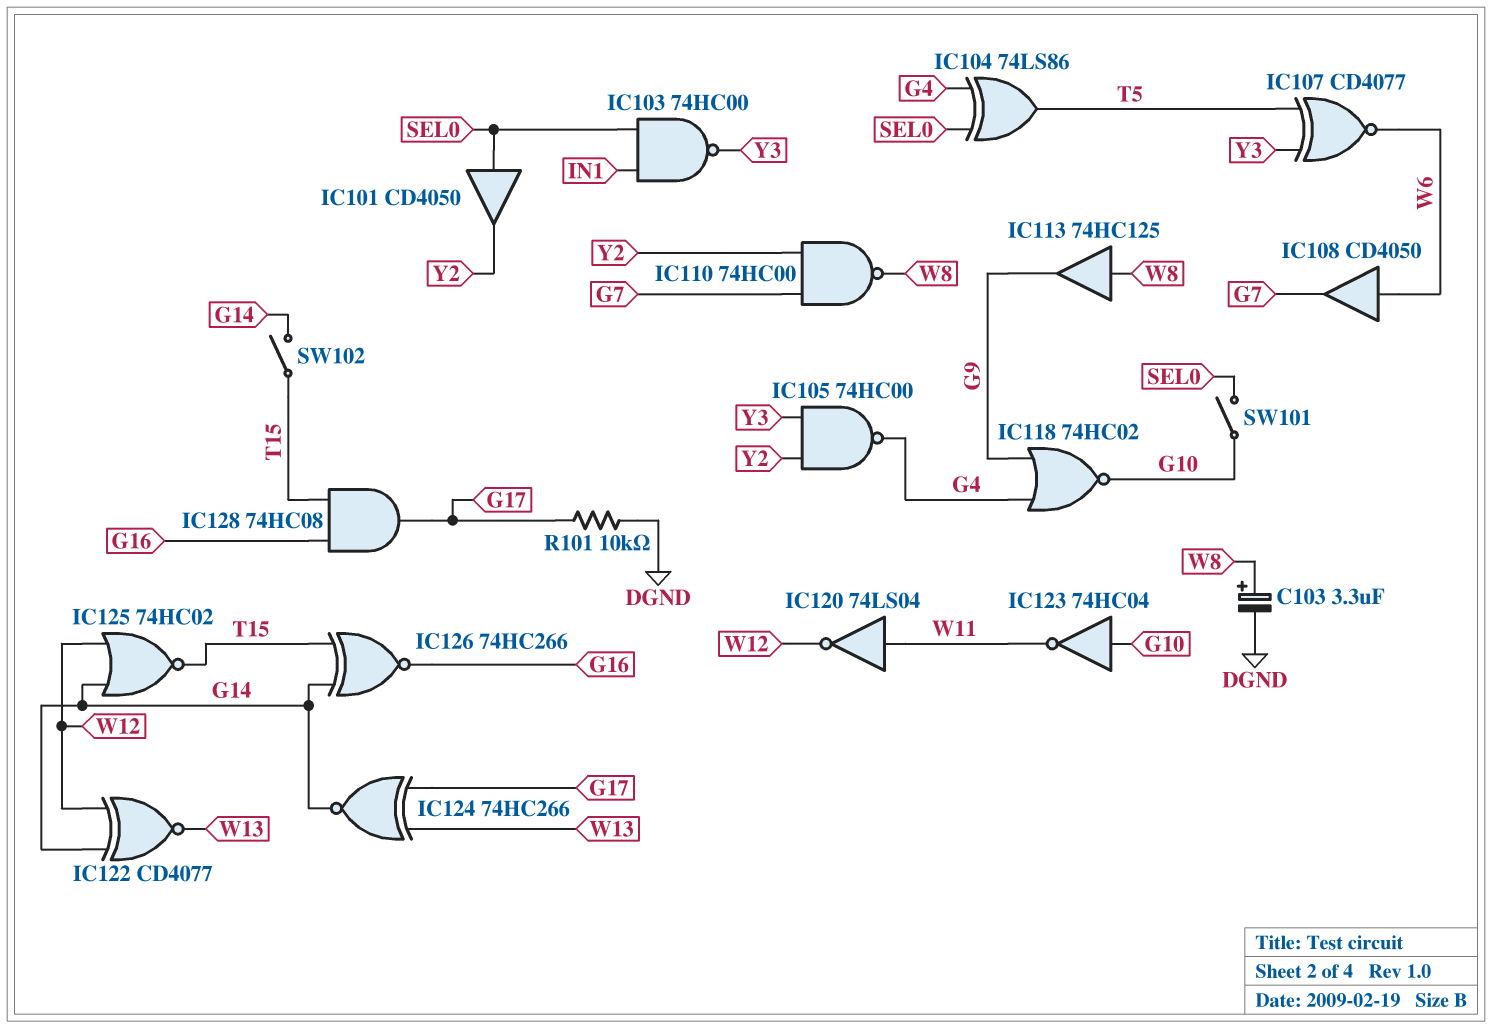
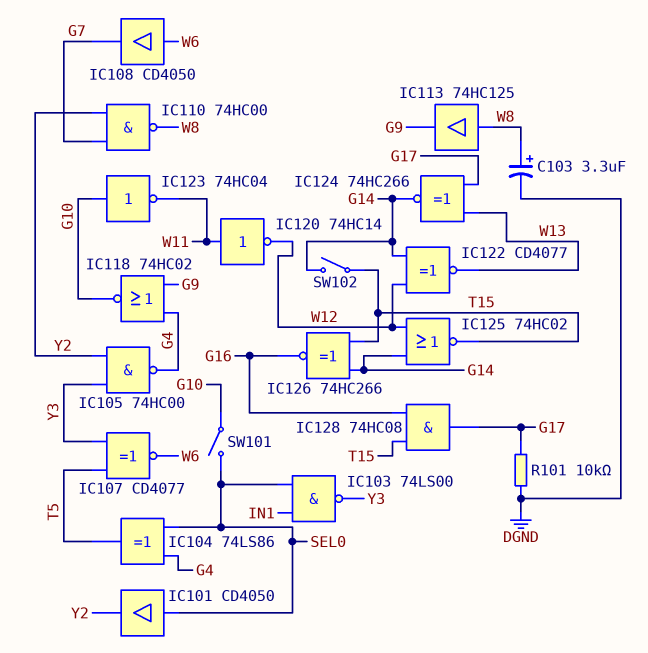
IC103: NAND 74HC00 (in IN1, in SEL0, out Y3) -> NAND 74LS00 (in IN1, in SEL0, out Y3)
IC120: NOT 74LS04 (in W11, out W12) -> NOT 74HC14 (in W11, out W12)

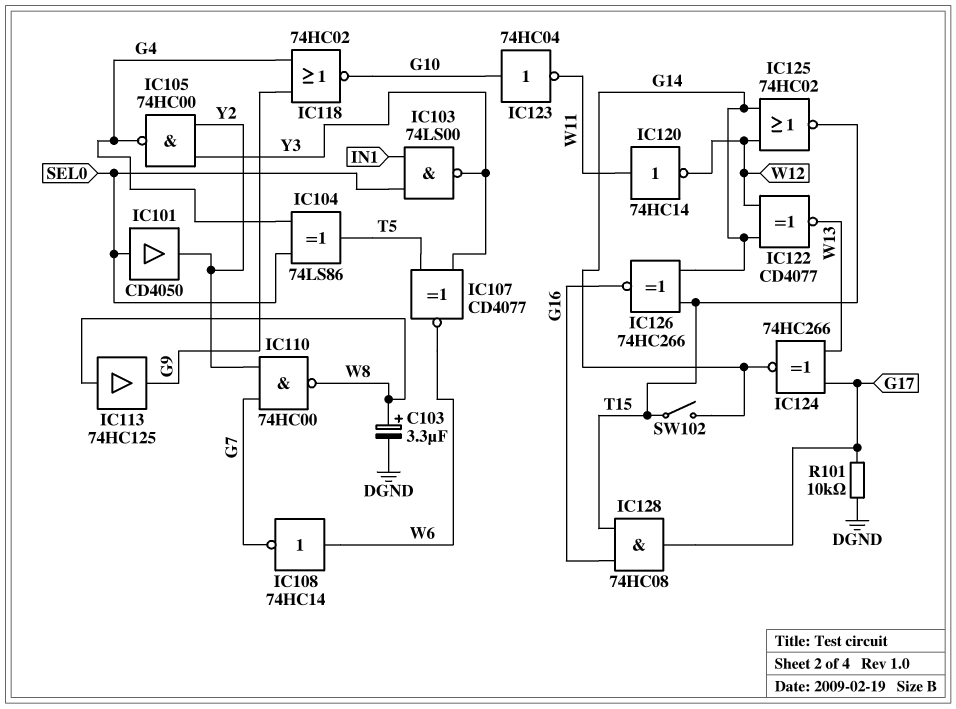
IC108: buffer CD4050 (in W6, out G7) -> NOT 74HC14 (in W6, out G7)
SW101: switch (G10, SEL0) -> none

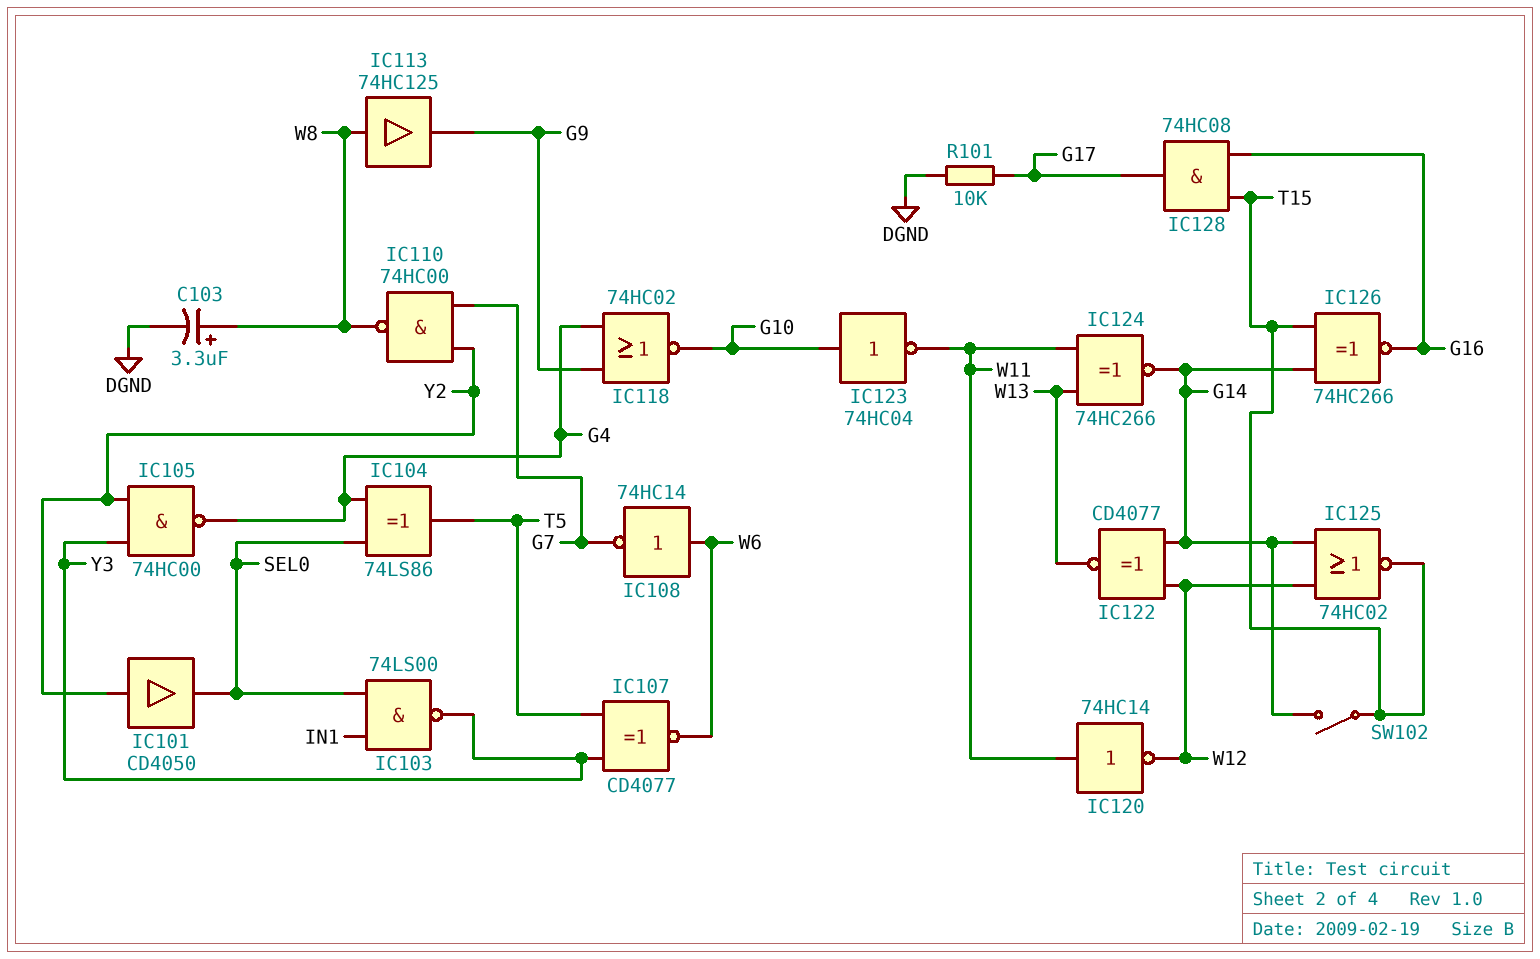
IC101: buffer CD4050 (in SEL0, out Y2) -> buffer CD4050 (in Y2, out SEL0)
IC124: XNOR 74HC266 (in G17, in W13, out G14) -> XNOR 74HC266 (in W11, in W13, out G14)

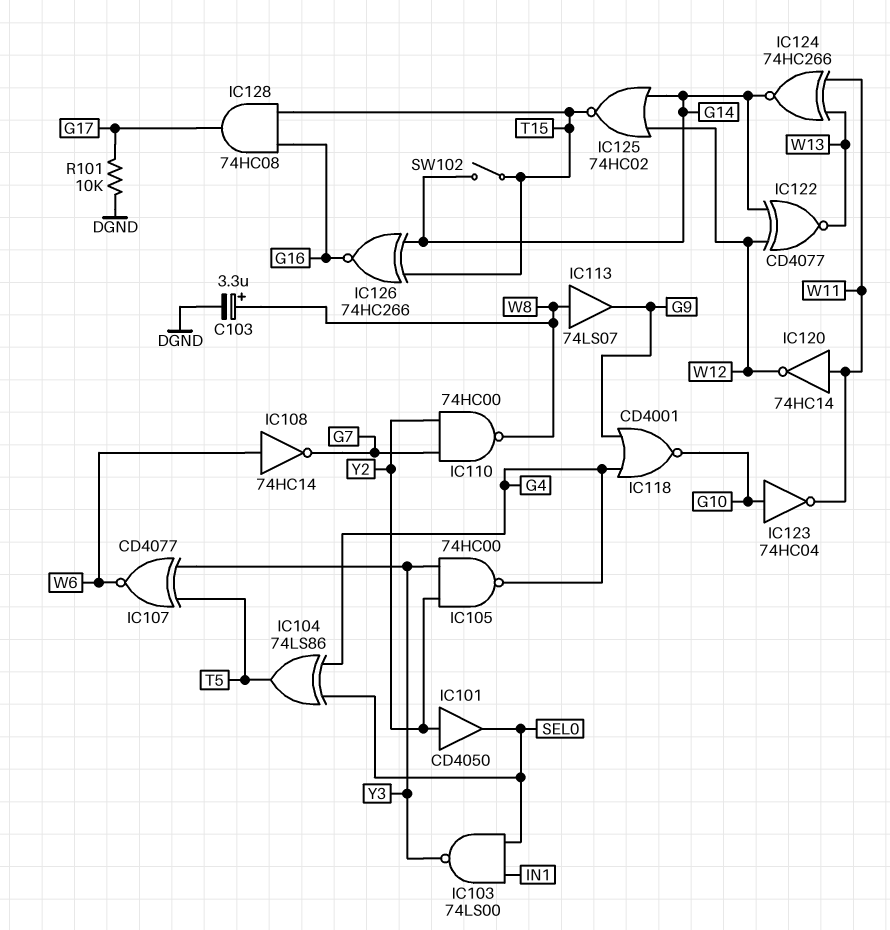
IC113: buffer 74HC125 (in W8, out G9) -> buffer 74LS07 (in W8, out G9)
IC118: NOR 74HC02 (in G4, in G9, out G10) -> NOR CD4001 (in G4, in G9, out G10)

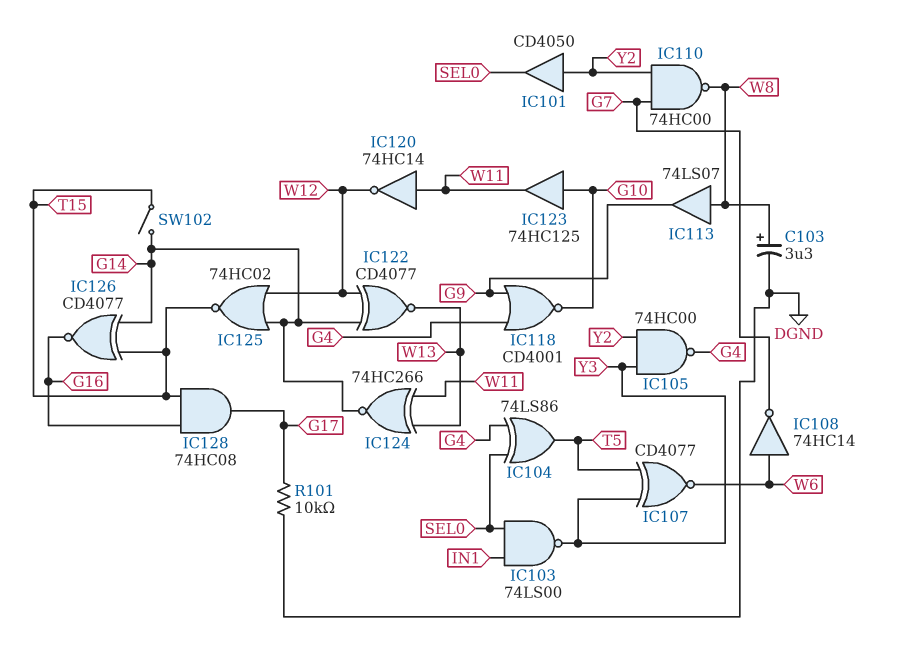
IC123: NOT 74HC04 (in G10, out W11) -> buffer 74HC125 (in G10, out W11)
IC126: XNOR 74HC266 (in G14, in T15, out G16) -> XNOR CD4077 (in G14, in T15, out G16)

